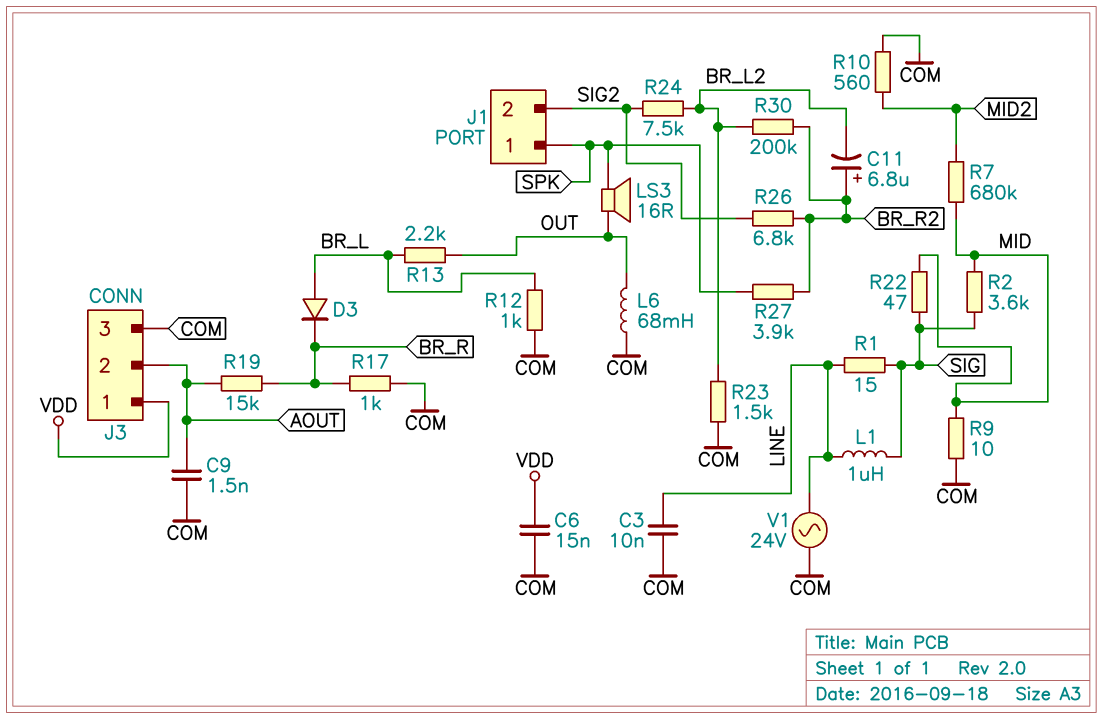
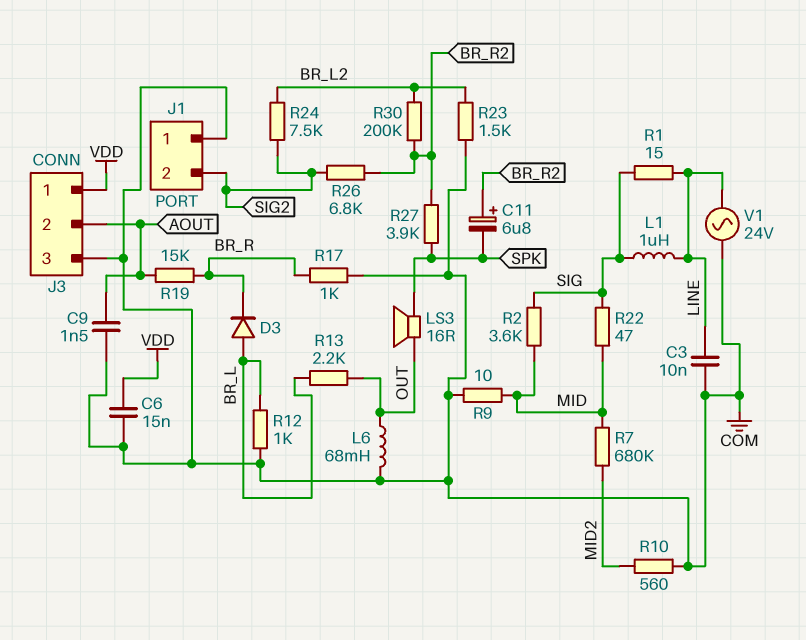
C11: 6.8uF (plus BR_R2, minus BR_L2) -> 6.8uF (plus BR_R2, minus SPK)
J1 pin 1: SPK -> COM

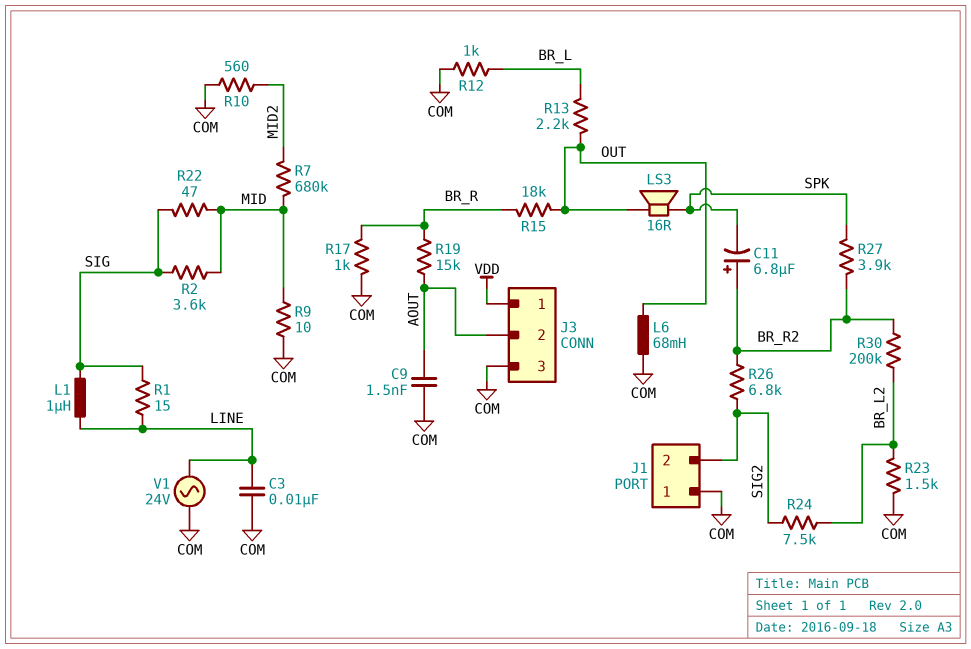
C6: 15nF (COM, VDD) -> none
D3: diode (A BR_L, K BR_R) -> none
R15: none -> 18k (BR_R, OUT)

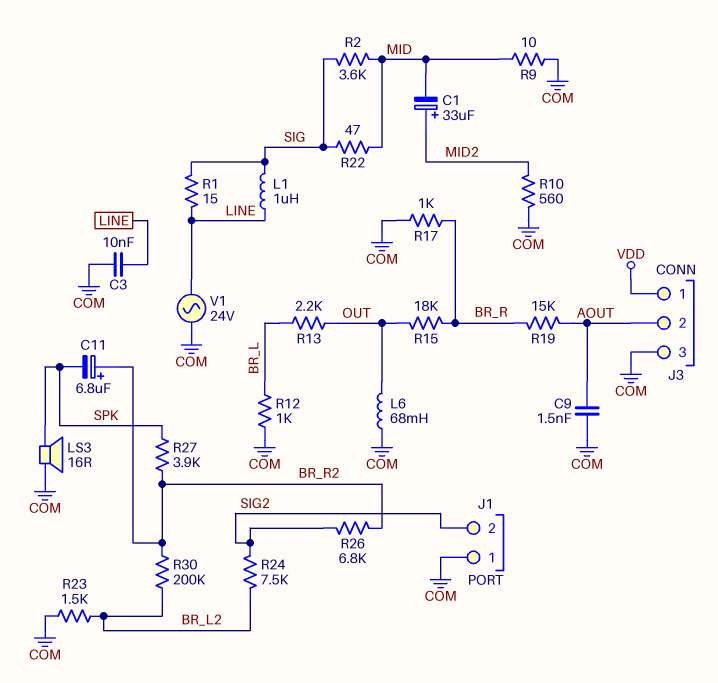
C1: none -> 33uF (plus MID2, minus MID)
LS3: speaker 16R (OUT, SPK) -> speaker 16R (COM, SPK)
R7: 680k (MID, MID2) -> none

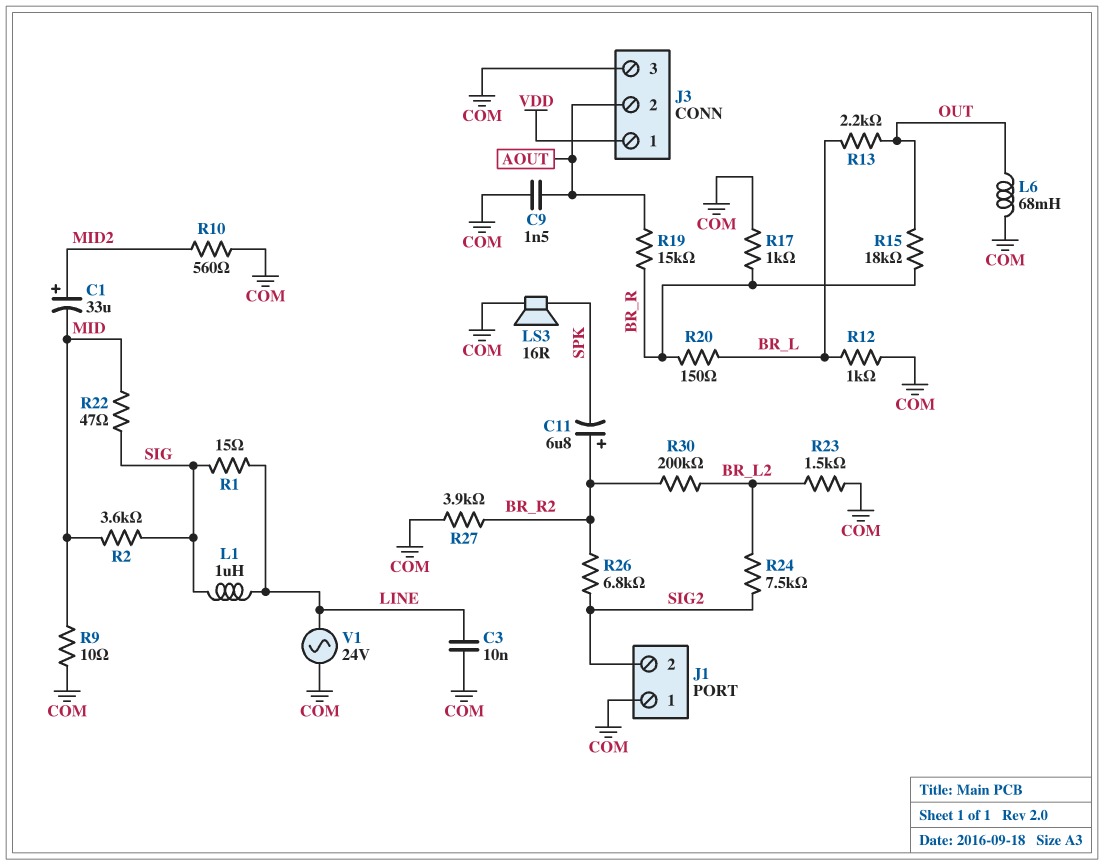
R20: none -> 150 (BR_L, BR_R)
R27: 3.9k (BR_R2, SPK) -> 3.9k (BR_R2, COM)

